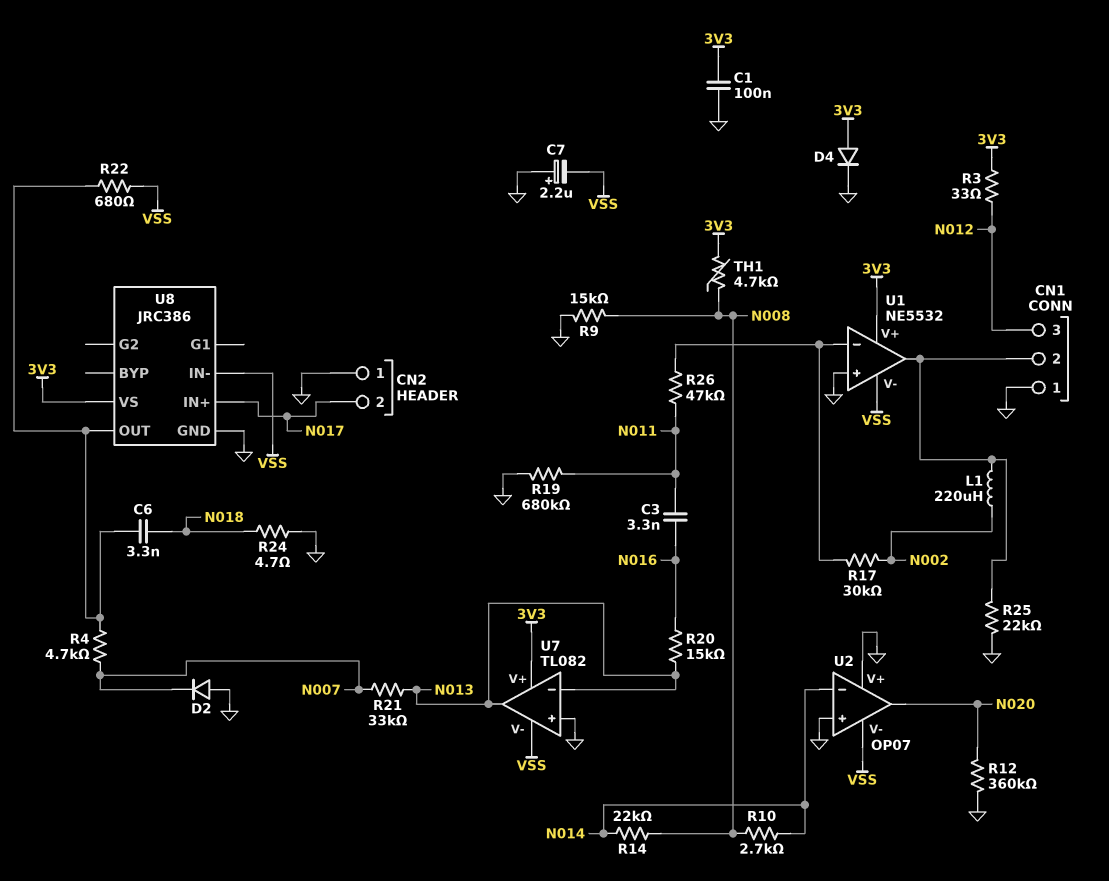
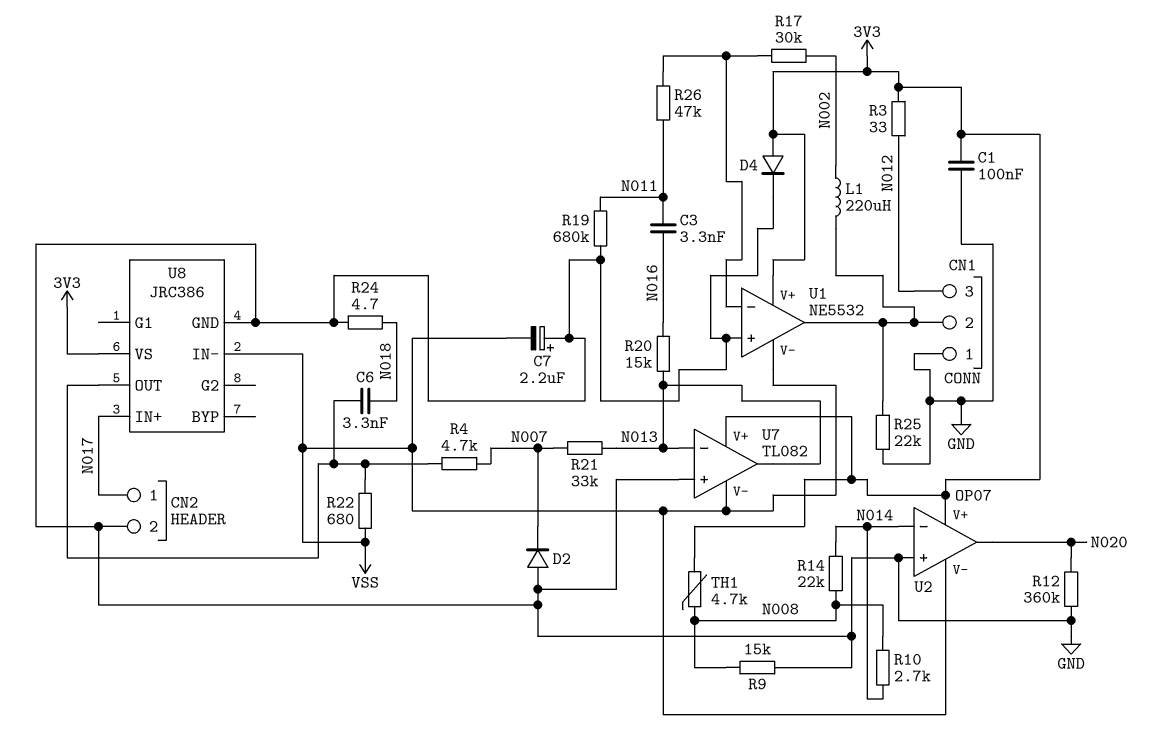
CN2 pin 1: GND -> N017
CN2 pin 2: N017 -> GND
U2 pin V+: GND -> 3V3

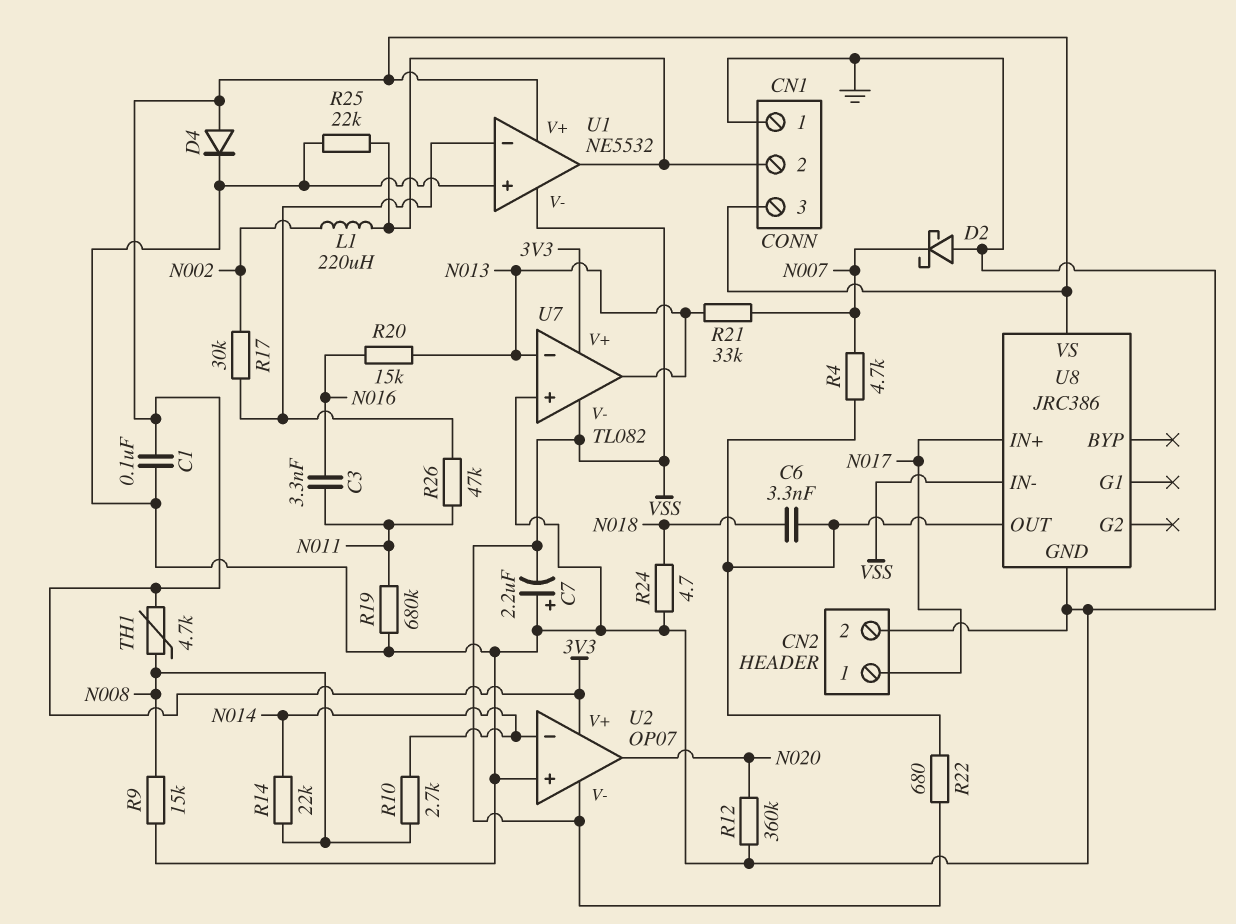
CN1 pin 3: N012 -> 3V3
D2: diode (A GND, K N007) -> schottky (A GND, K N007)
R3: 33 (3V3, N012) -> none

